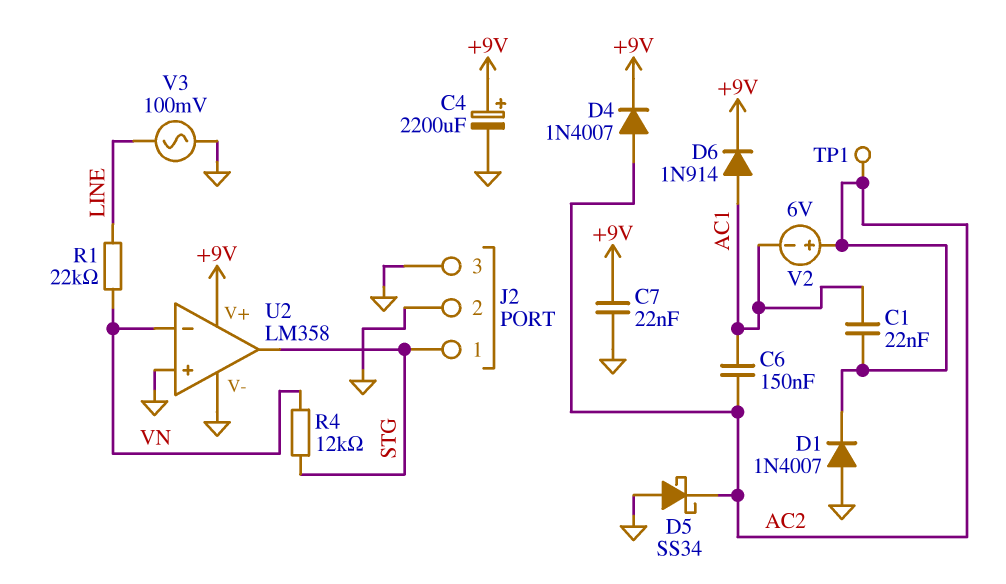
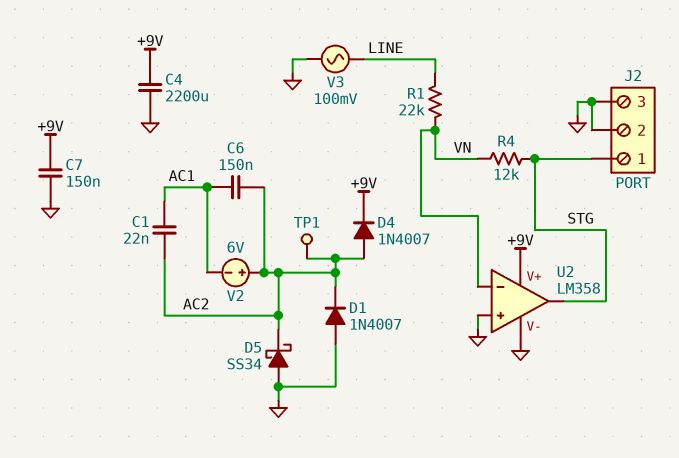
C4: 2200uF (plus +9V, minus GND) -> 2200uF (+9V, GND)
C7: 22nF (+9V, GND) -> 150nF (+9V, GND)
D6: diode 1N914 (A AC1, K +9V) -> none

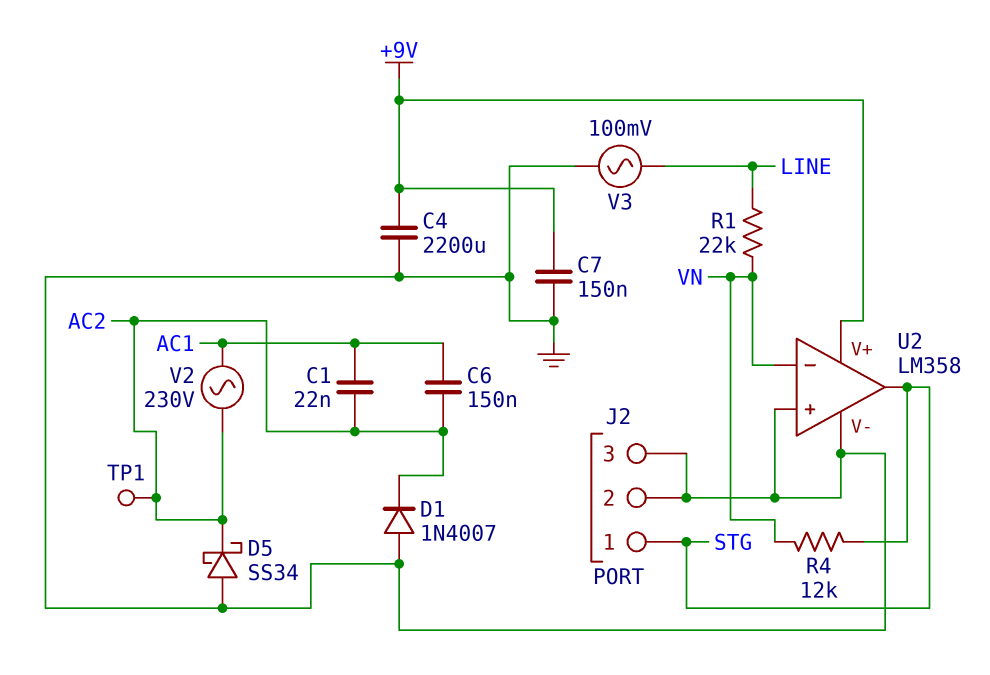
D4: diode 1N4007 (A AC2, K +9V) -> none
V2: 6V (plus AC2, minus AC1) -> AC 230V (AC1, AC2)

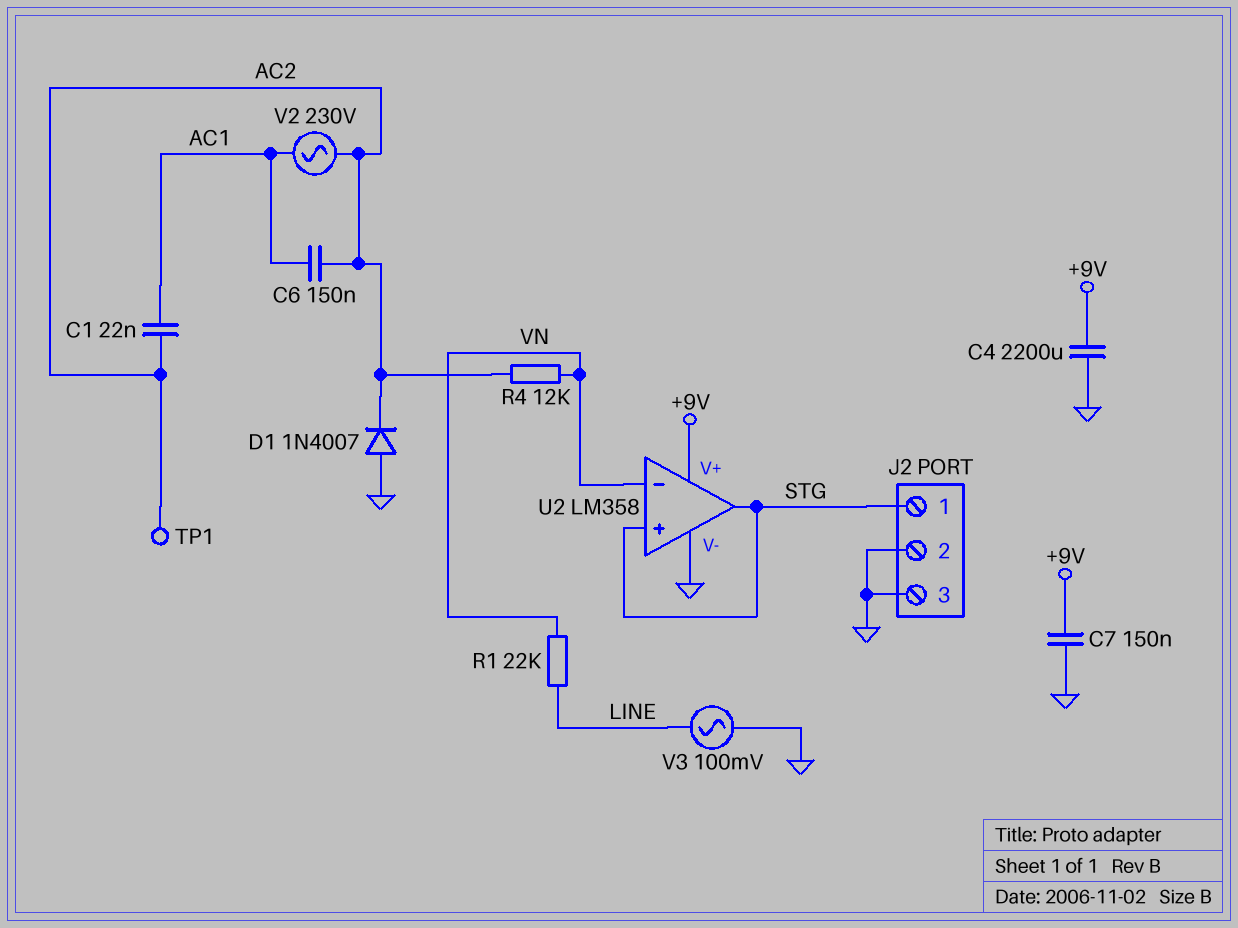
D5: schottky SS34 (A GND, K AC2) -> none
R4: 12k (STG, VN) -> 12k (AC2, VN)
U2 pin in+: GND -> STG

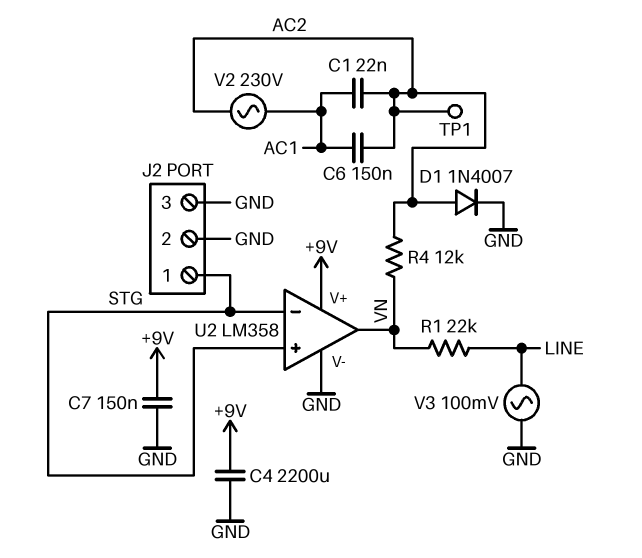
D1: diode 1N4007 (A GND, K AC2) -> diode 1N4007 (A AC2, K GND)
U2 pin in-: VN -> STG
U2 pin out: STG -> VN

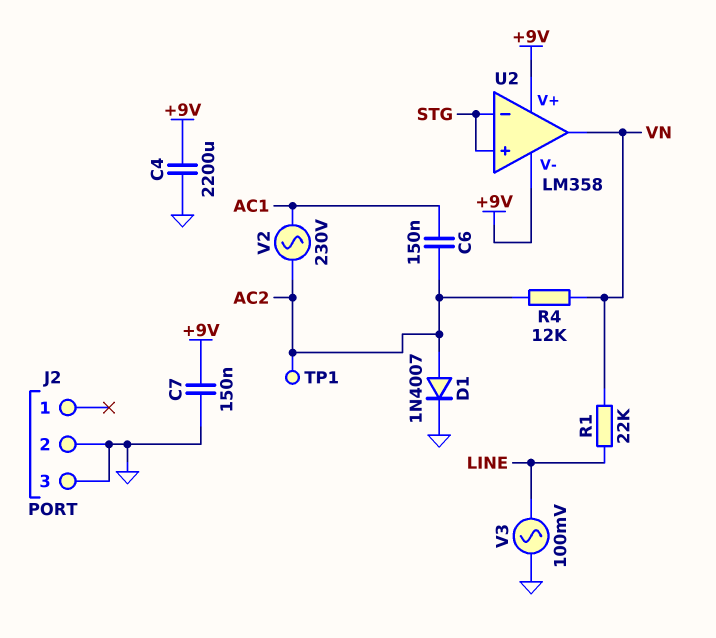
C1: 22nF (AC1, AC2) -> none
J2 pin 1: STG -> none
U2 pin V-: GND -> +9V

